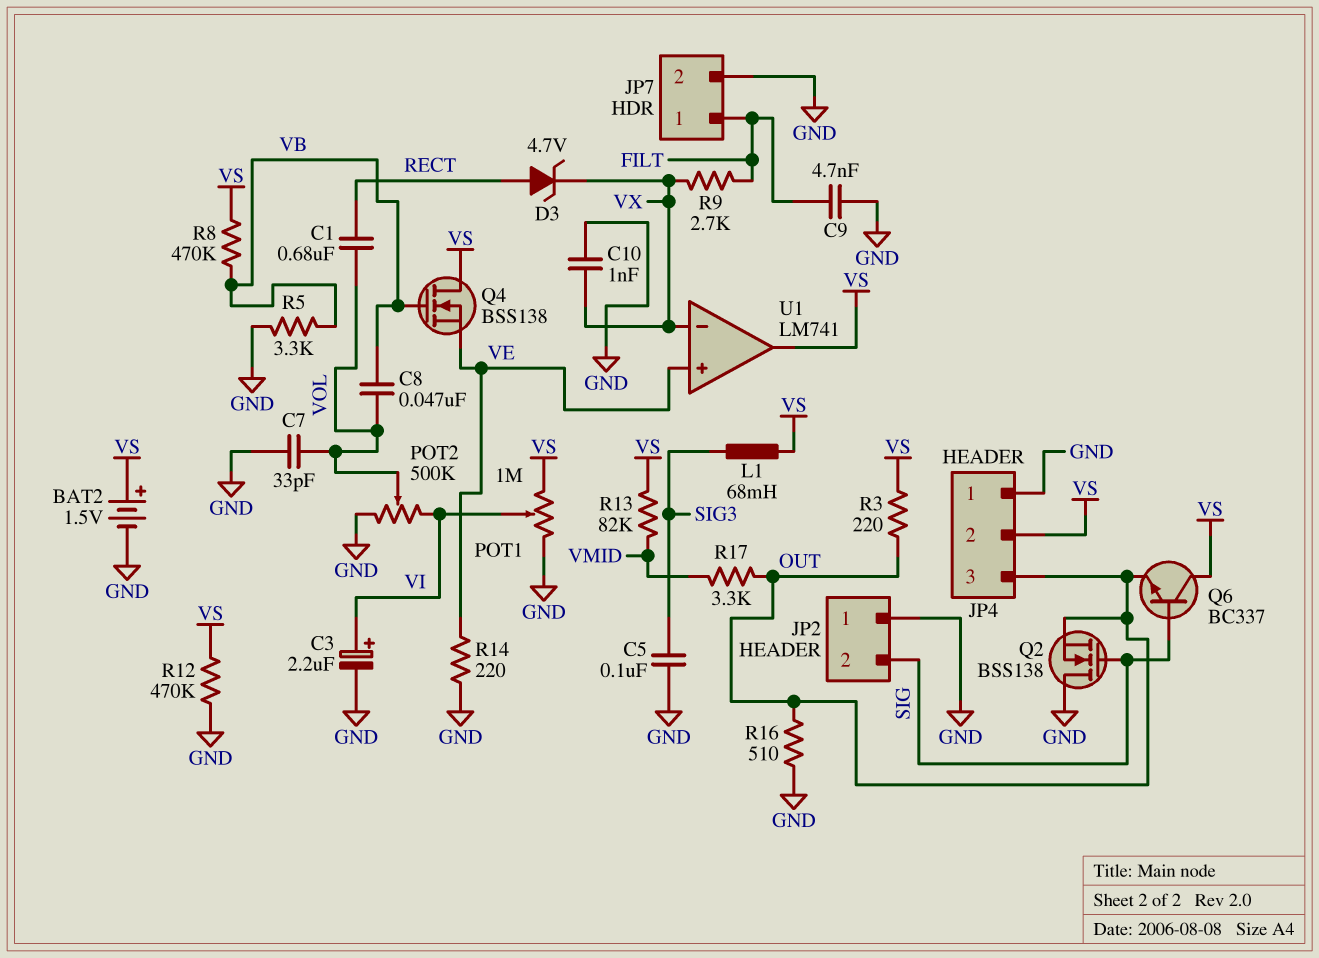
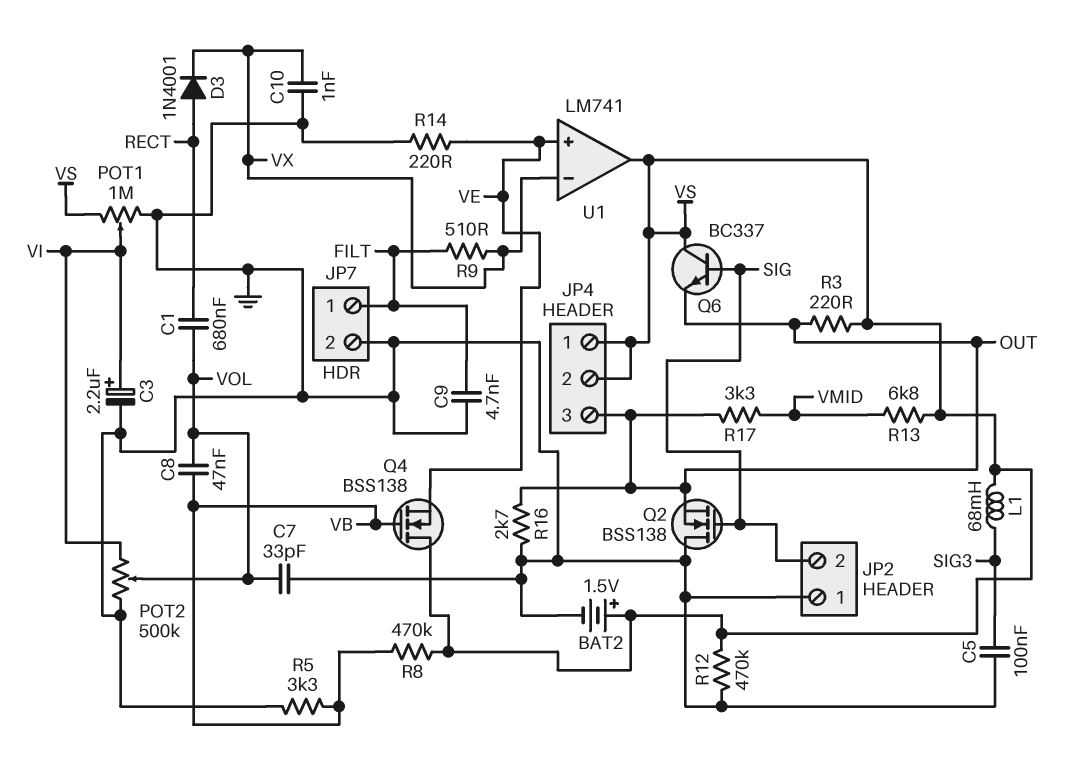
D3: zener 4.7V (A RECT, K VX) -> diode 1N4001 (A RECT, K VX)
JP4 pin 1: GND -> VS
R9: 2.7k (FILT, VX) -> 510 (FILT, VX)
R13: 82k (VMID, VS) -> 6.8k (VMID, VS)
R16: 510 (GND, OUT) -> 2.7k (GND, OUT)

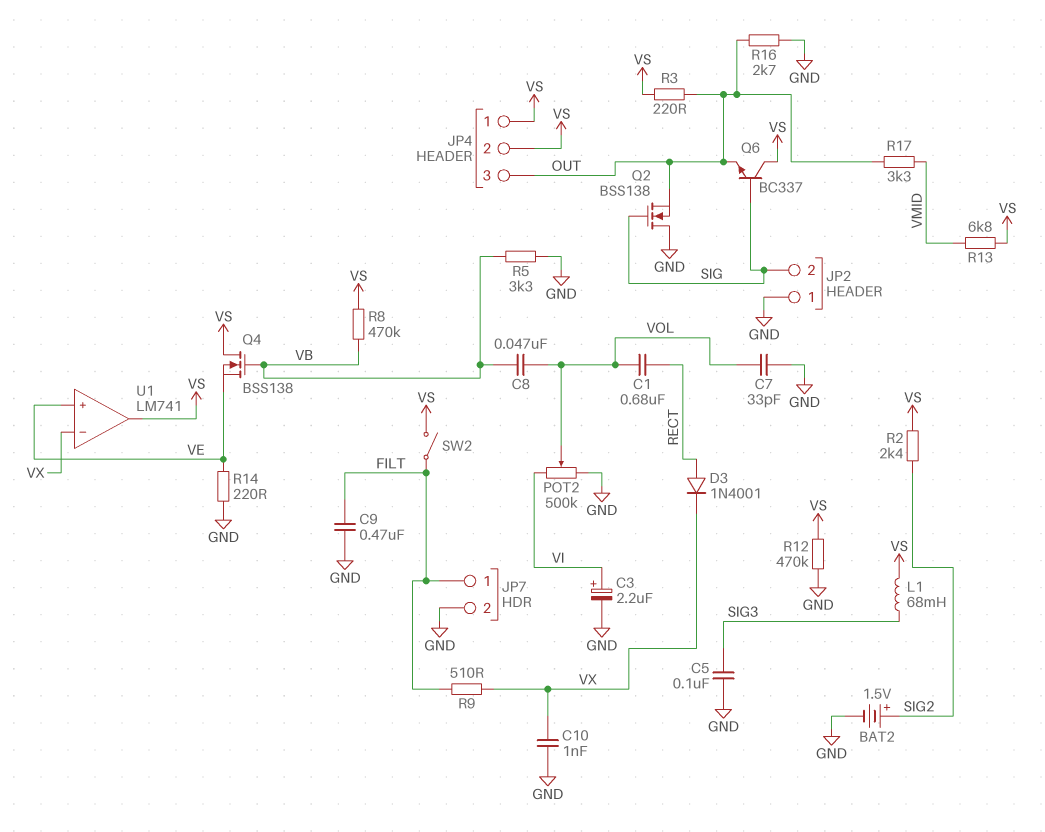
BAT2: 1.5V (plus VS, minus GND) -> 1.5V (plus SIG2, minus GND)
C9: 4.7nF (FILT, GND) -> 470nF (FILT, GND)
POT1: 1M (GND, VS, wiper VI) -> none
R2: none -> 2.4k (SIG2, VS)
SW2: none -> switch (FILT, VS)

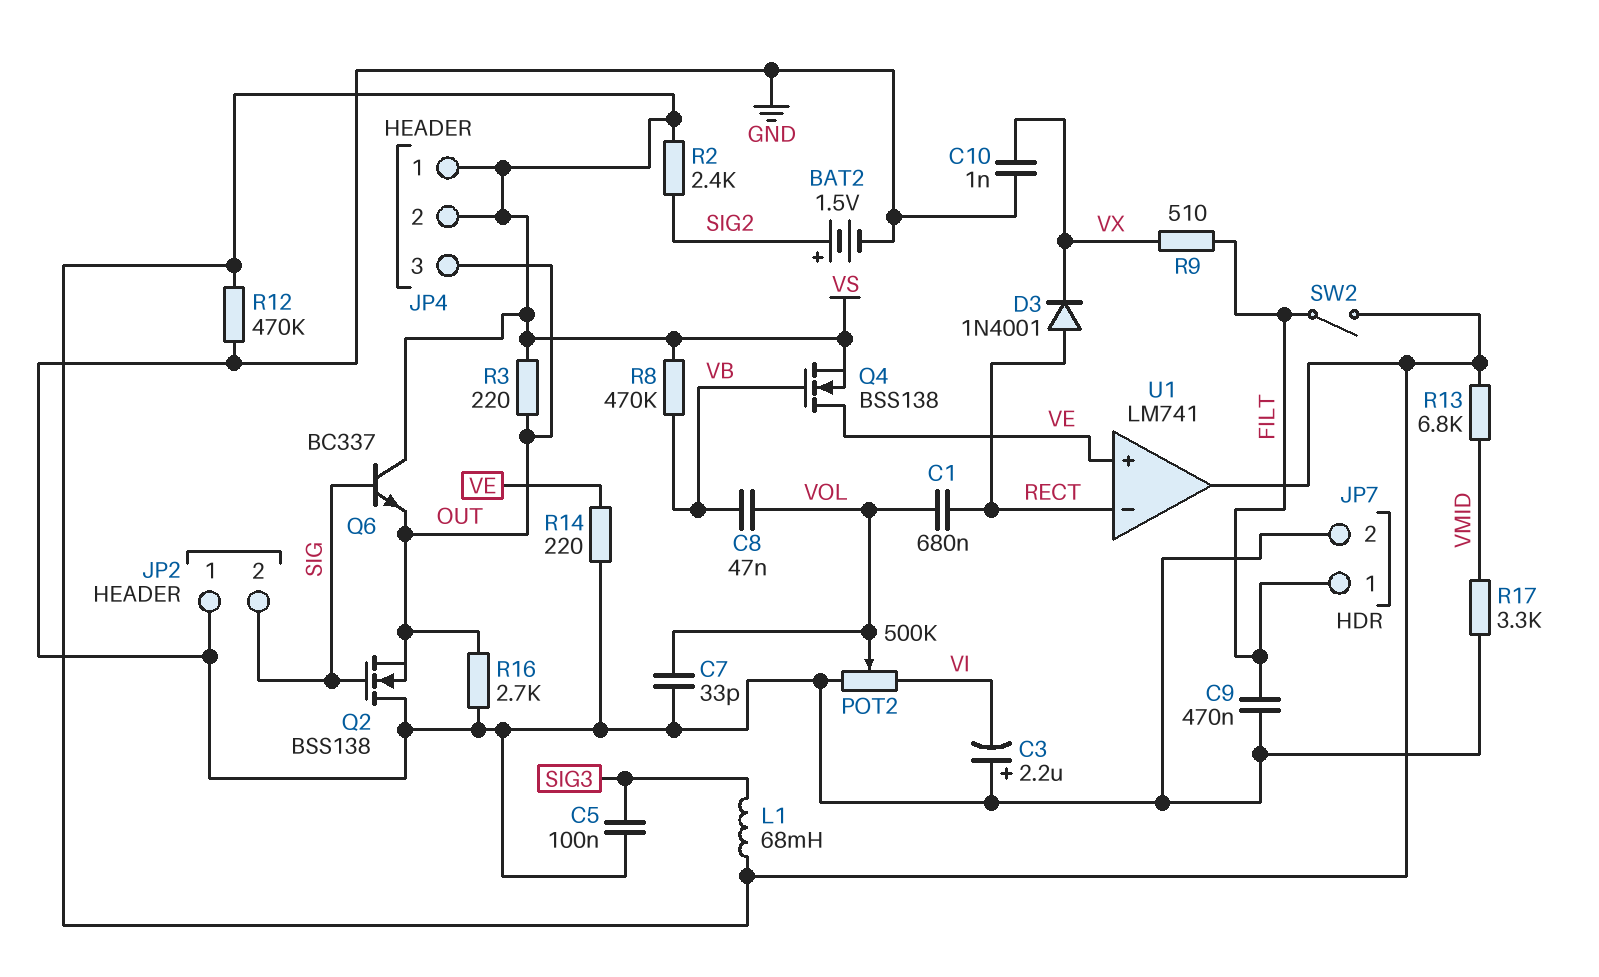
C3: 2.2uF (plus VI, minus GND) -> 2.2uF (plus GND, minus VI)
Q4: NMOS BSS138 (G VB, D VS, S VE) -> NMOS BSS138 (G VB, D VE, S VS)
R5: 3.3k (GND, VB) -> none
R17: 3.3k (OUT, VMID) -> 3.3k (GND, VMID)
U1 pin in-: VX -> RECT

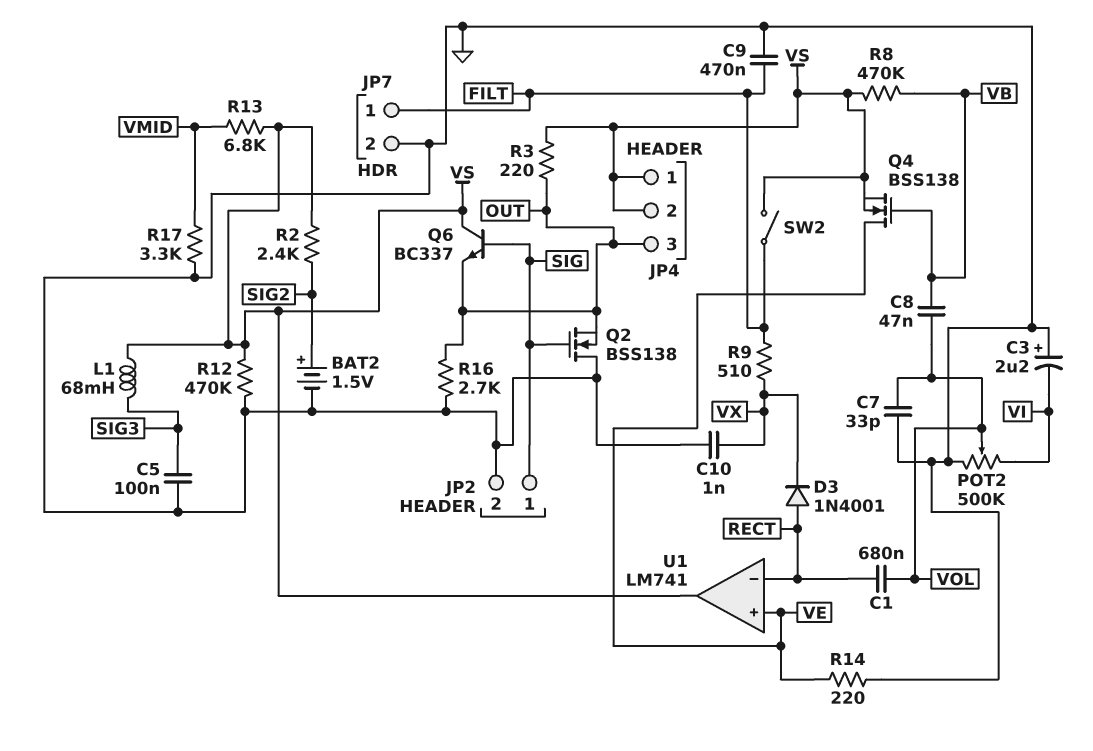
JP2 pin 1: GND -> SIG
JP2 pin 2: SIG -> GND

